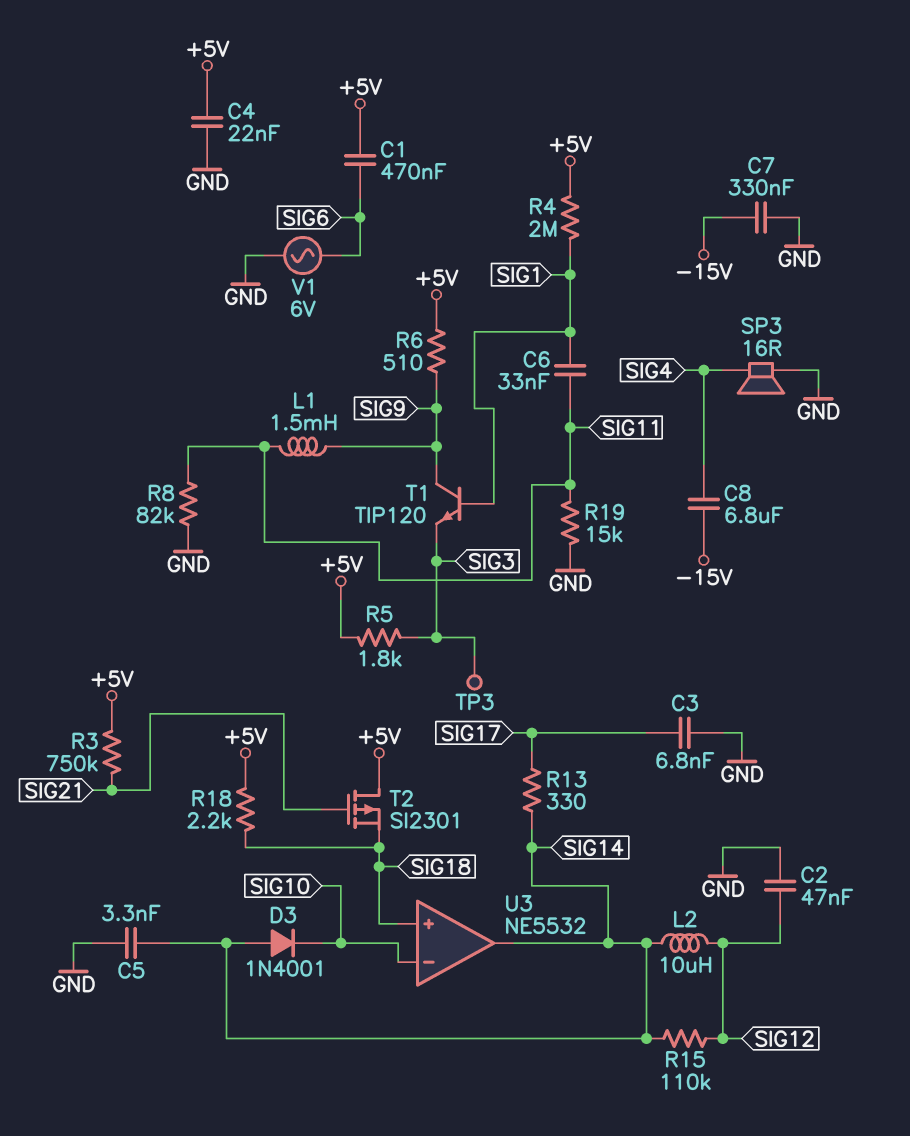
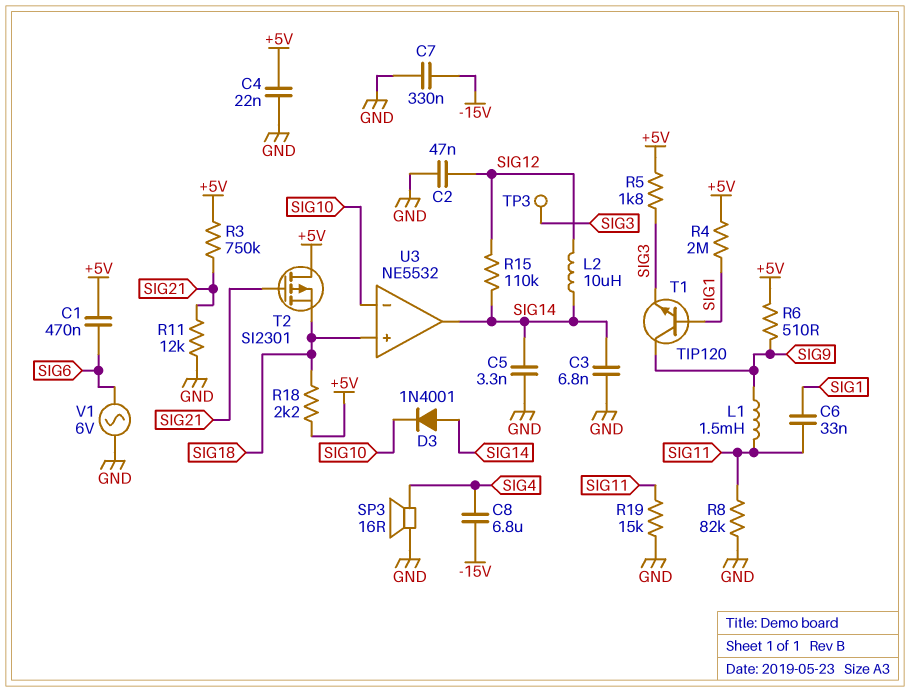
C3: 6.8nF (GND, SIG17) -> 6.8nF (GND, SIG14)
R11: none -> 12k (GND, SIG21)
R13: 330 (SIG14, SIG17) -> none

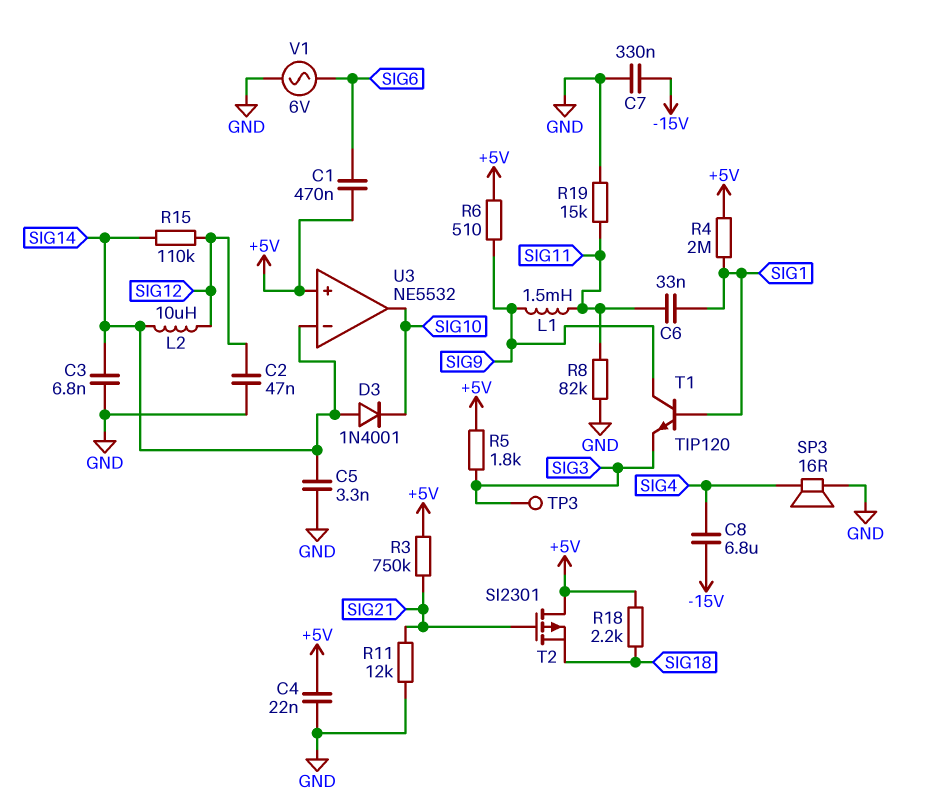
U3 pin in+: SIG18 -> +5V
U3 pin in-: SIG10 -> SIG14
U3 pin out: SIG14 -> SIG10

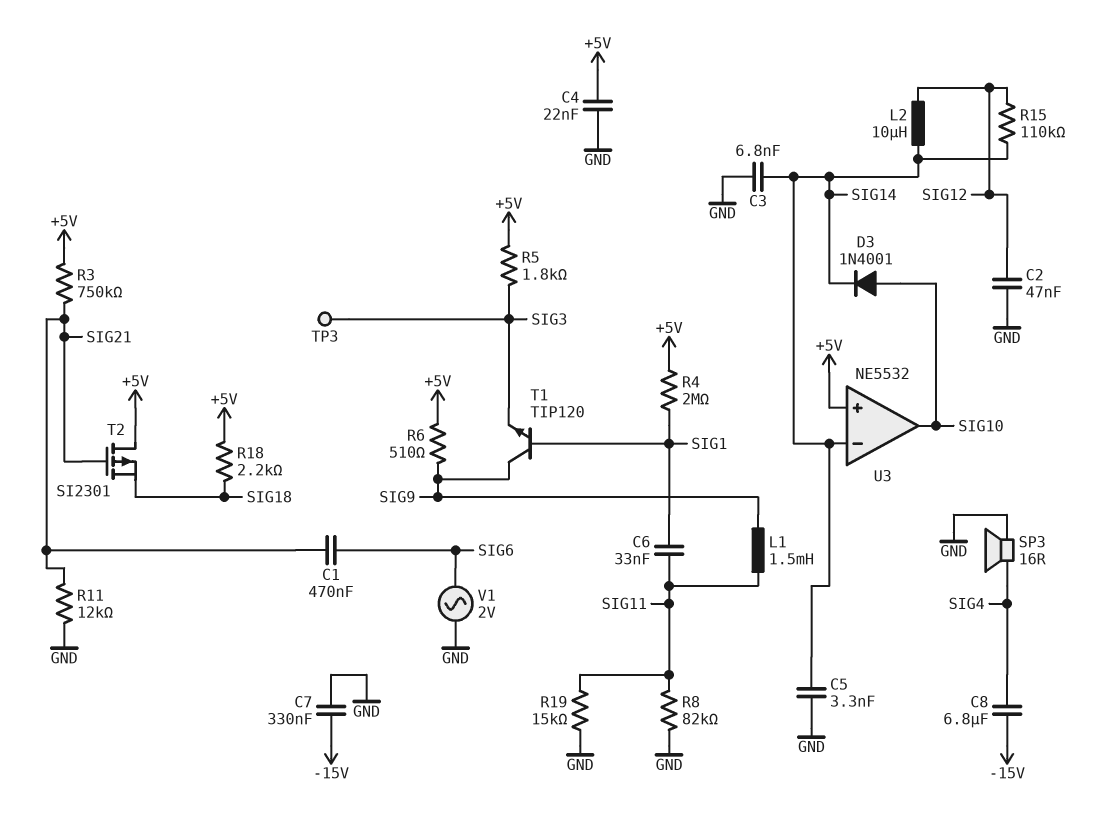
C1: 470nF (+5V, SIG6) -> 470nF (SIG6, SIG21)
D3: diode 1N4001 (A SIG14, K SIG10) -> diode 1N4001 (A SIG10, K SIG14)
V1: AC 6V (GND, SIG6) -> AC 2V (GND, SIG6)

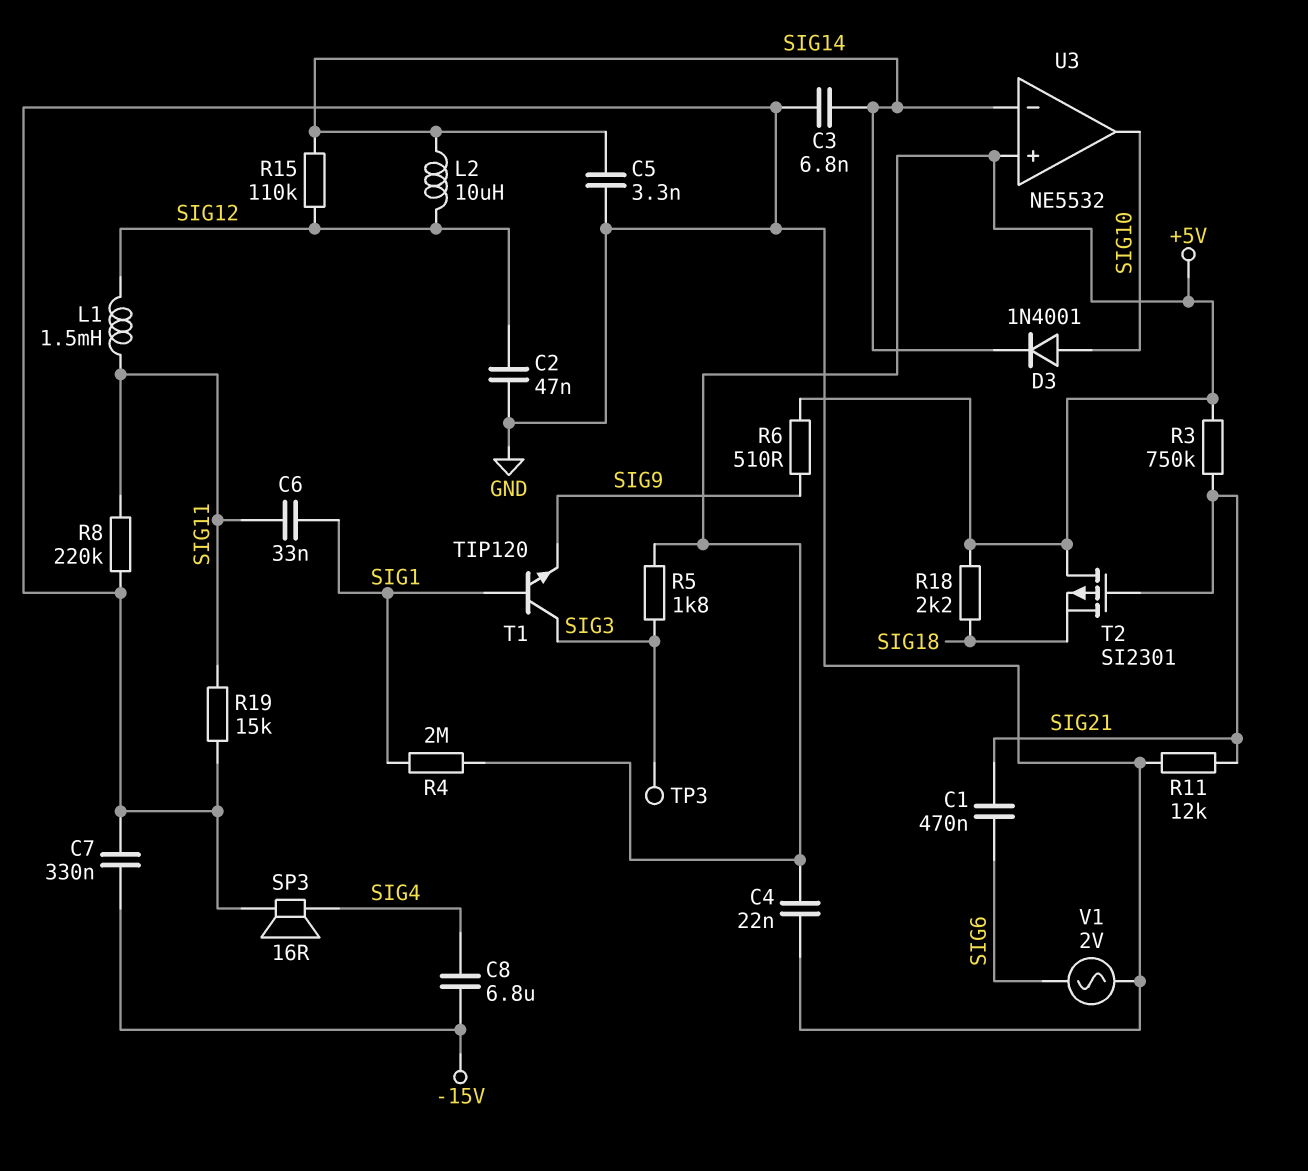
L1: 1.5mH (SIG9, SIG11) -> 1.5mH (SIG11, SIG12)
R8: 82k (GND, SIG11) -> 220k (GND, SIG11)
T1: NPN TIP120 (B SIG1, C SIG9, E SIG3) -> NPN TIP120 (B SIG1, C SIG3, E SIG9)

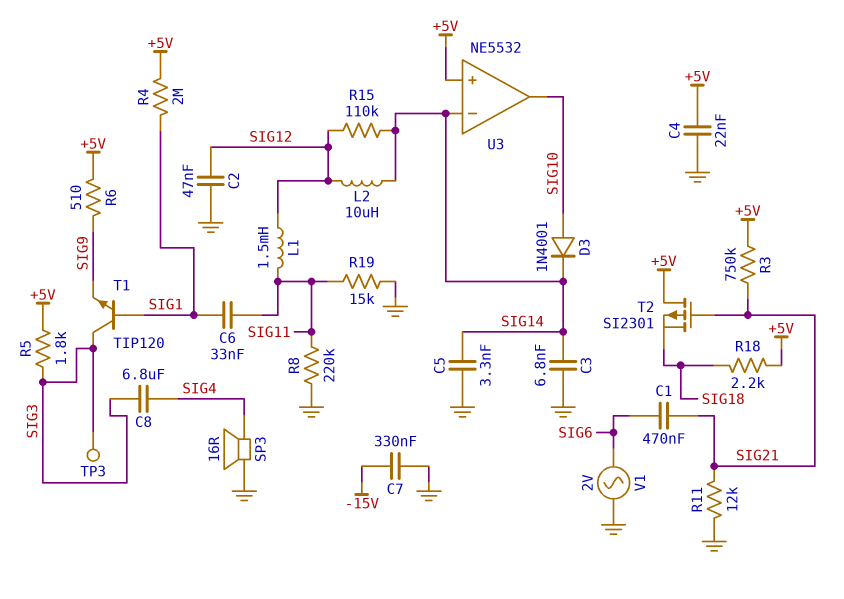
C8: 6.8uF (-15V, SIG4) -> 6.8uF (SIG3, SIG4)

